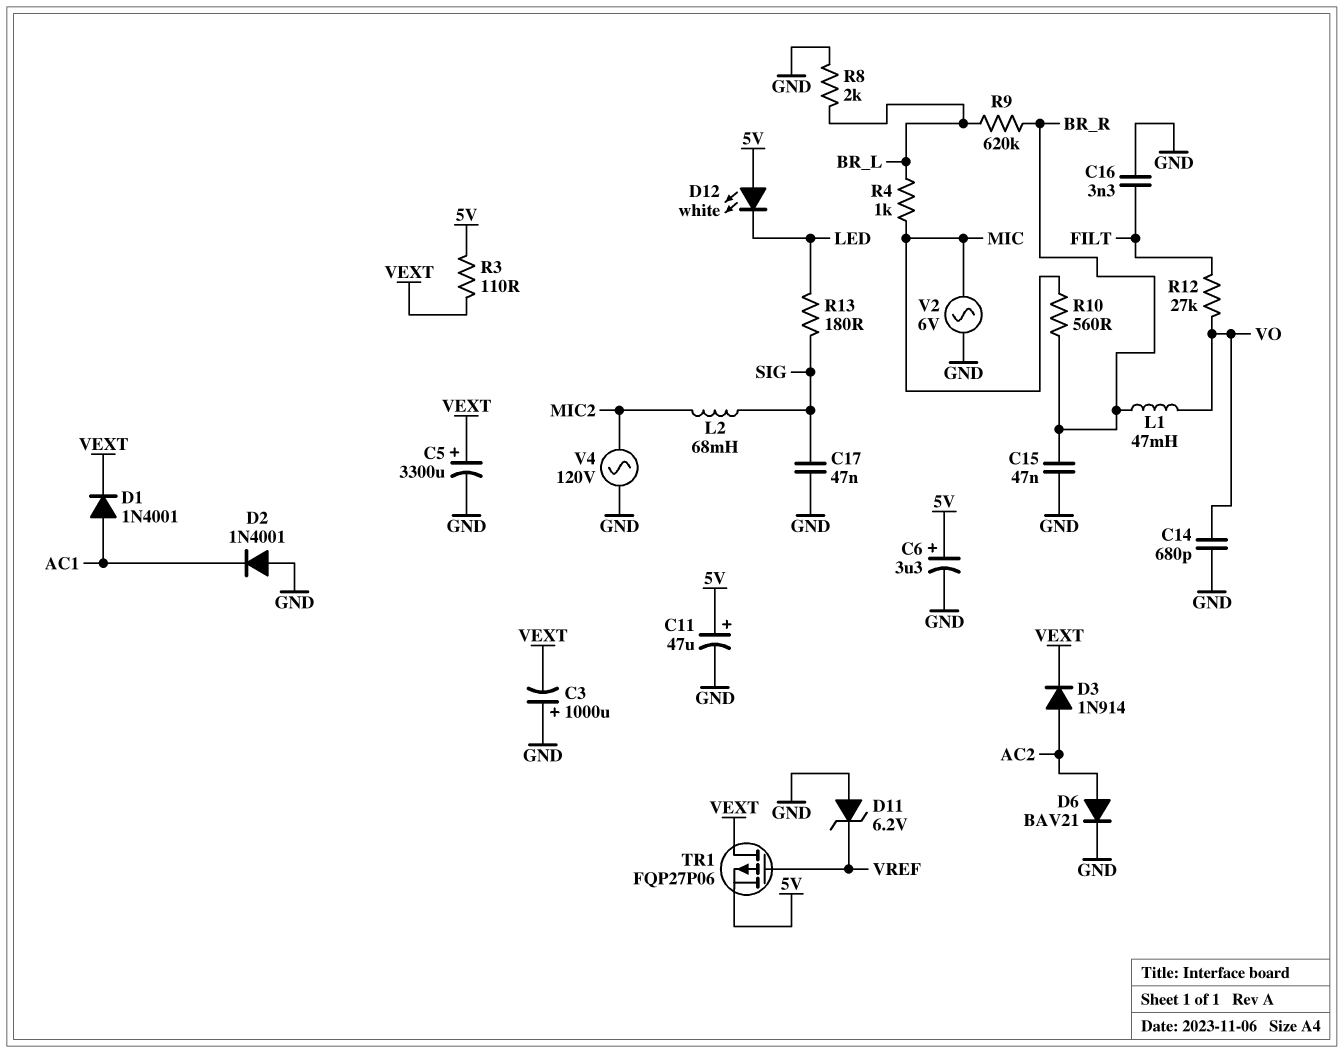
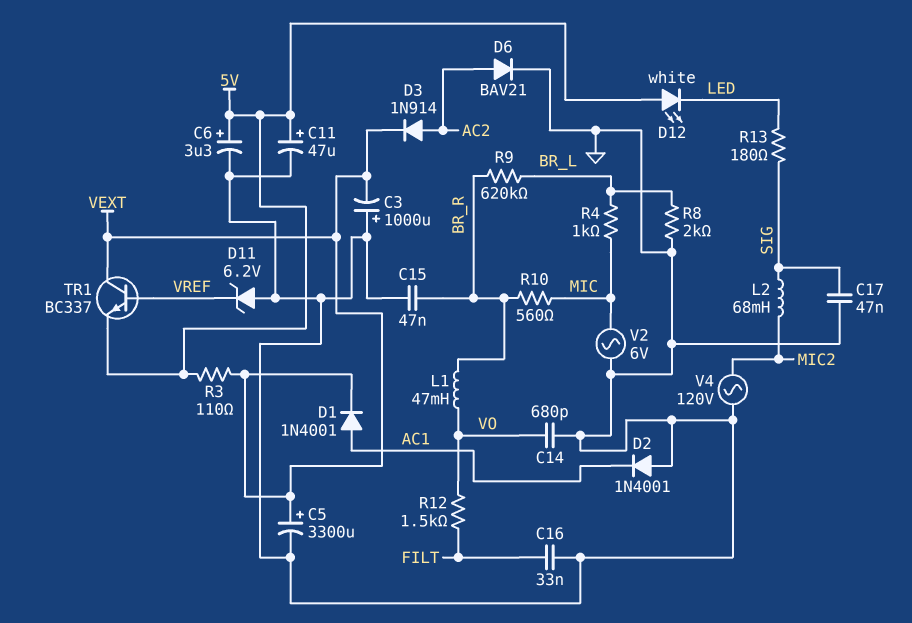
C16: 3.3nF (FILT, GND) -> 33nF (FILT, GND)
R12: 27k (FILT, VO) -> 1.5k (FILT, VO)
TR1: PMOS FQP27P06 (G VREF, D VEXT, S 5V) -> NPN BC337 (B VREF, C VEXT, E 5V)

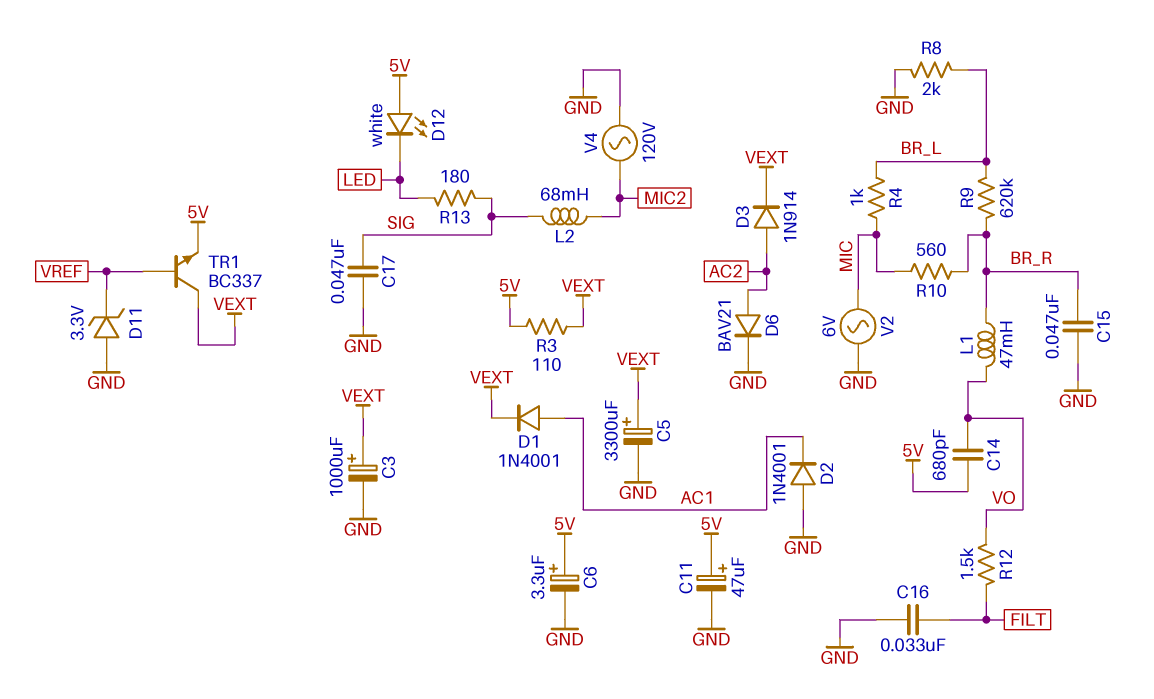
C3: 1000uF (plus GND, minus VEXT) -> 1000uF (plus VEXT, minus GND)
C14: 680pF (GND, VO) -> 680pF (5V, VO)
D11: zener 6.2V (A GND, K VREF) -> zener 3.3V (A GND, K VREF)

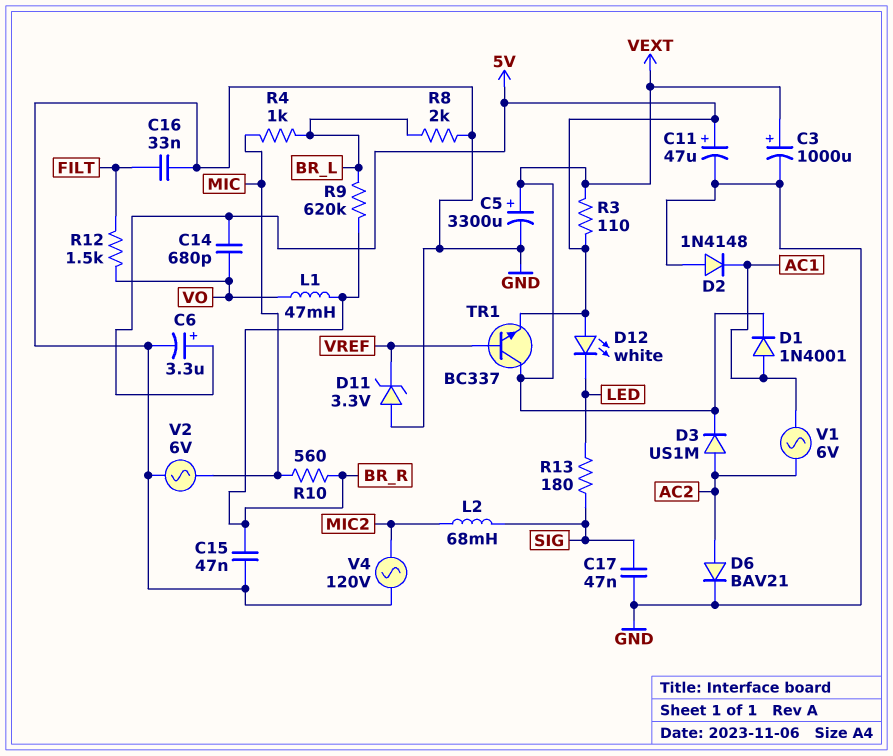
D2: diode 1N4001 (A GND, K AC1) -> diode 1N4148 (A GND, K AC1)
D3: diode 1N914 (A AC2, K VEXT) -> diode US1M (A AC2, K VEXT)
V1: none -> AC 6V (AC1, AC2)

